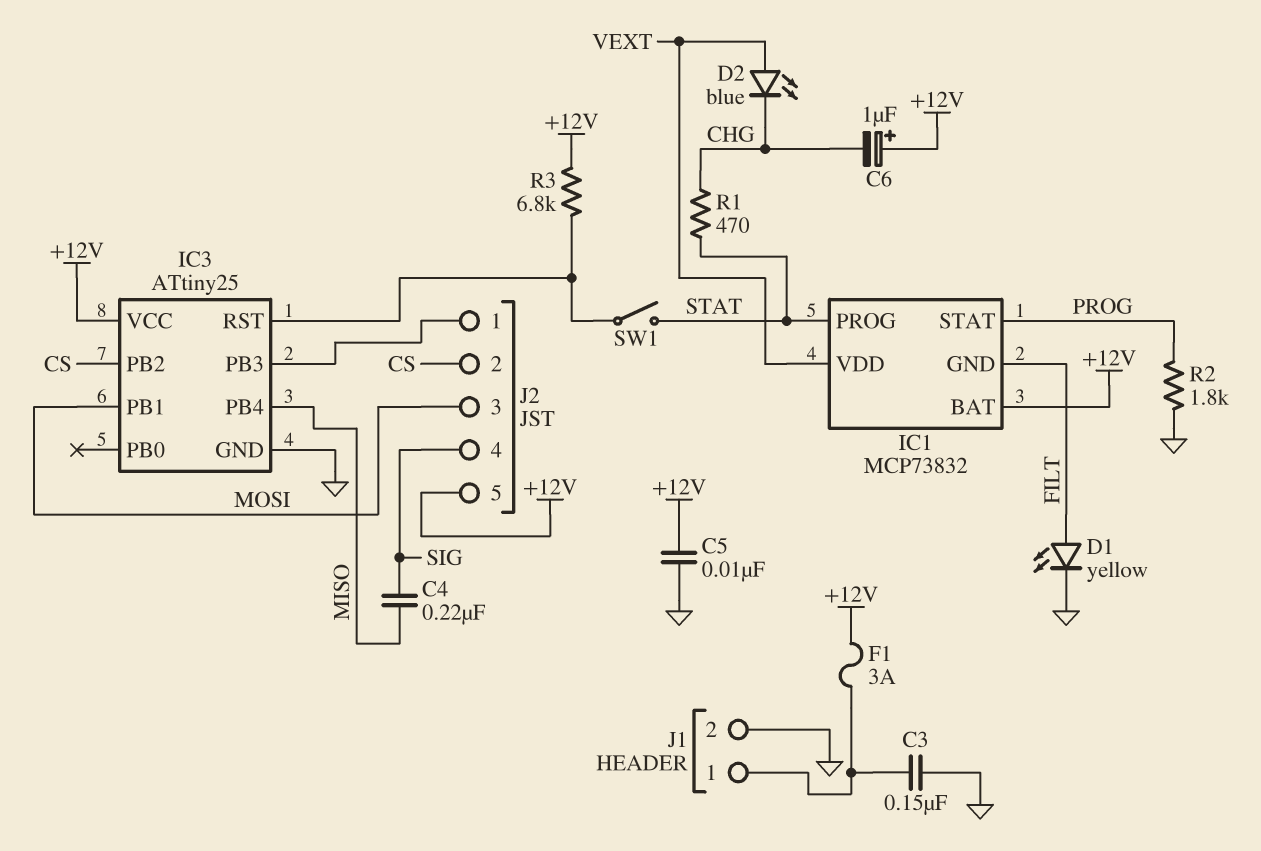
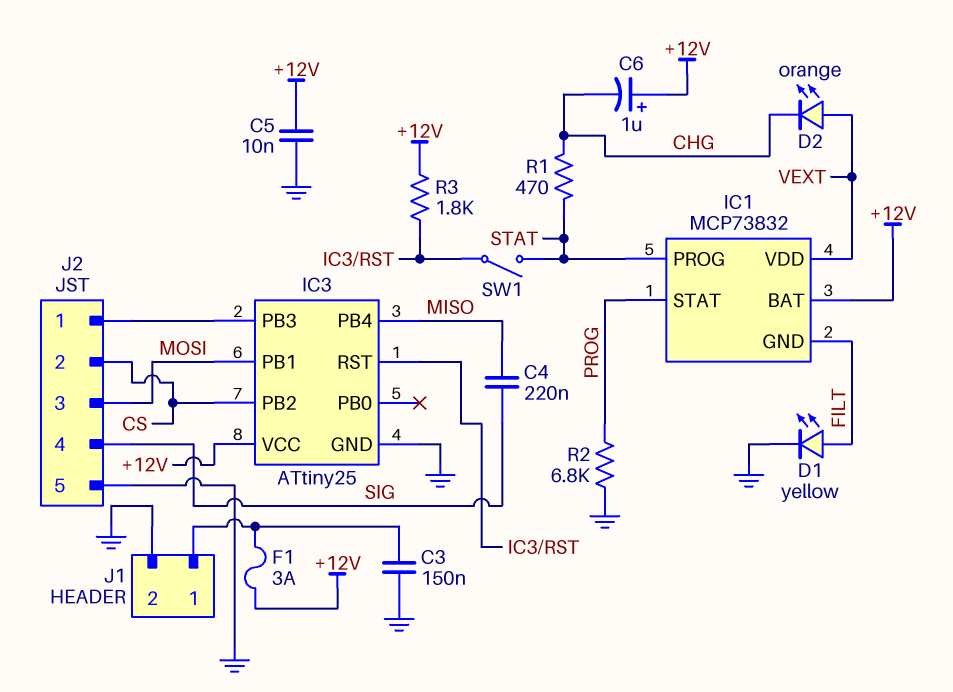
D2: LED blue (A VEXT, K CHG) -> LED orange (A VEXT, K CHG)
J2 pin 5: +12V -> GND
R2: 1.8k (GND, PROG) -> 6.8k (GND, PROG)
R3: 6.8k (+12V, IC3/RST) -> 1.8k (+12V, IC3/RST)

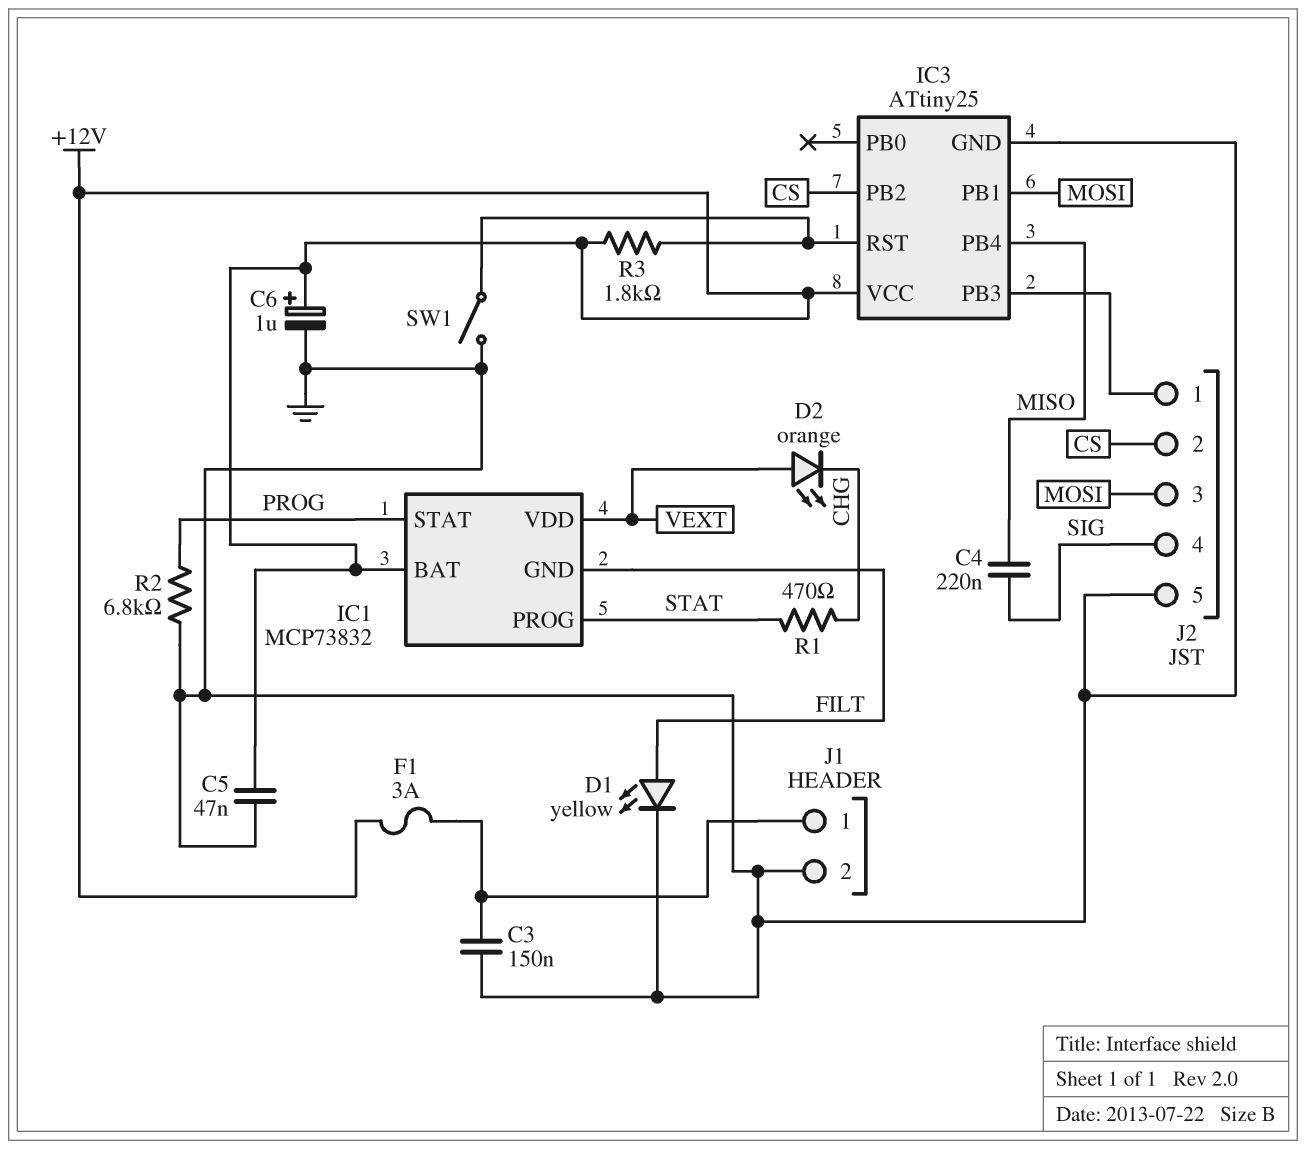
C5: 10nF (+12V, GND) -> 47nF (+12V, GND)
C6: 1uF (plus +12V, minus CHG) -> 1uF (plus +12V, minus GND)
SW1: switch (IC3/RST, STAT) -> switch (GND, IC3/RST)

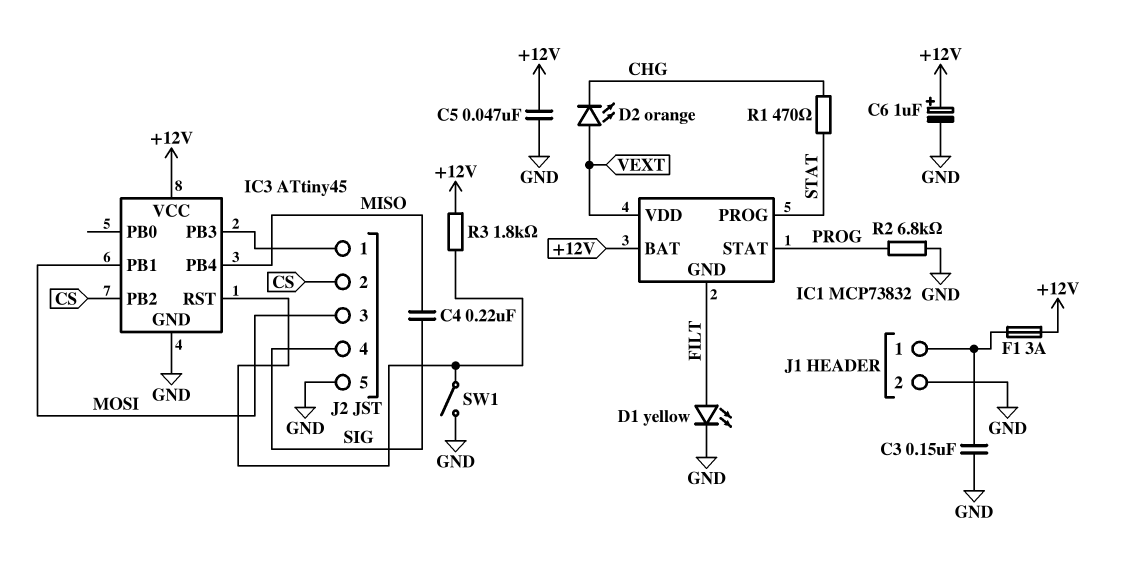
IC3: ATtiny25 -> ATtiny45

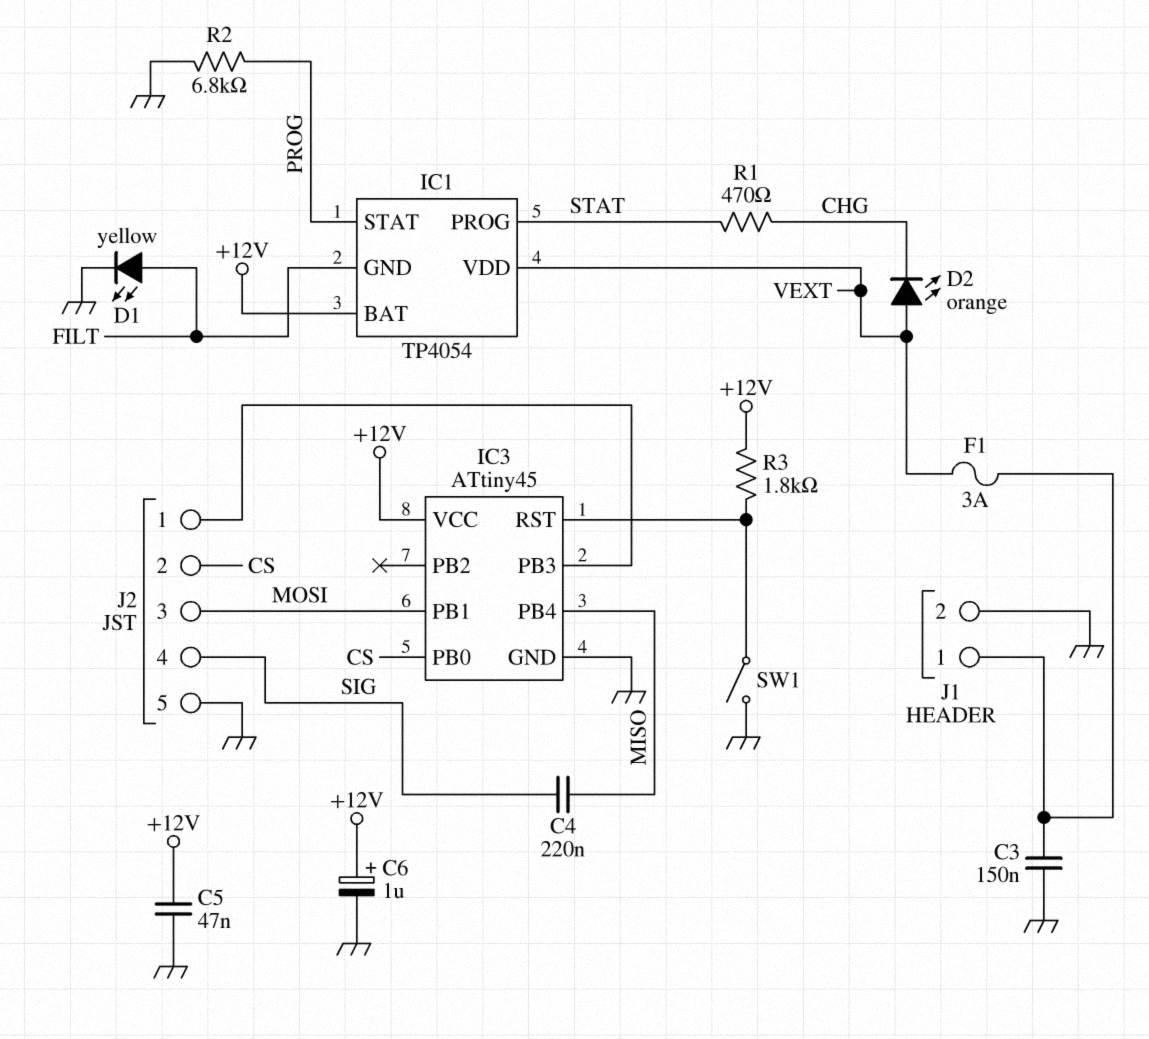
F1: 3A (+12V, J1/1) -> 3A (J1/1, VEXT)
IC1: MCP73832 -> TP4054
IC3 pin PB0: none -> CS
IC3 pin PB2: CS -> none

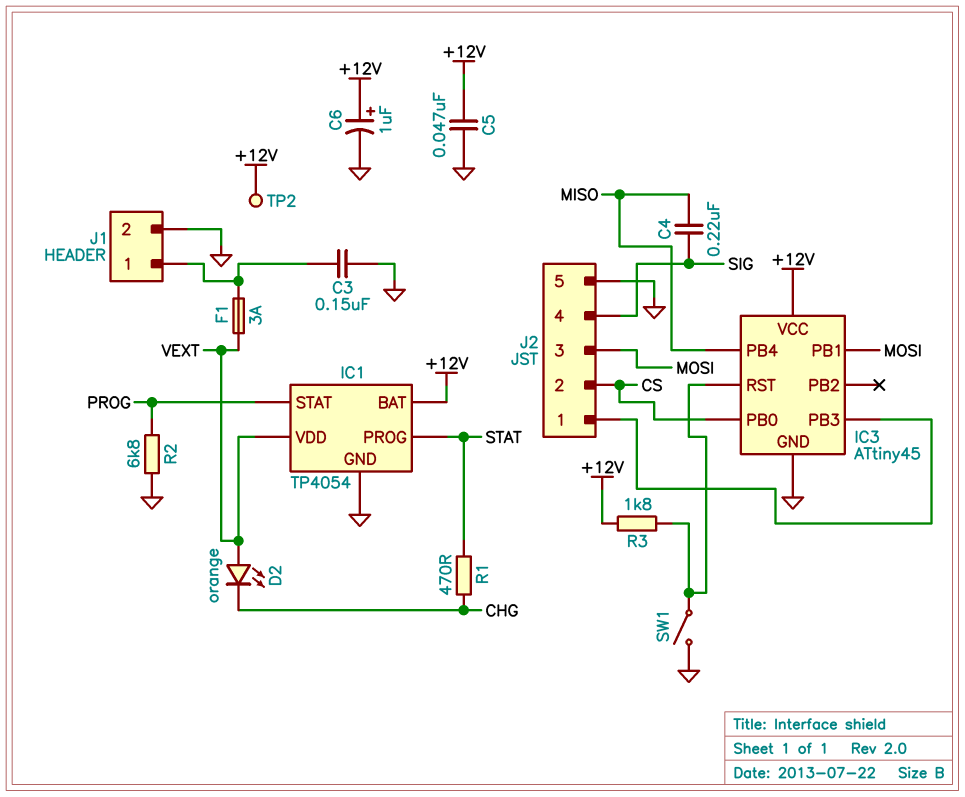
D1: LED yellow (A FILT, K GND) -> none
IC1 pin GND: FILT -> GND
TP2: none -> test point (+12V)

